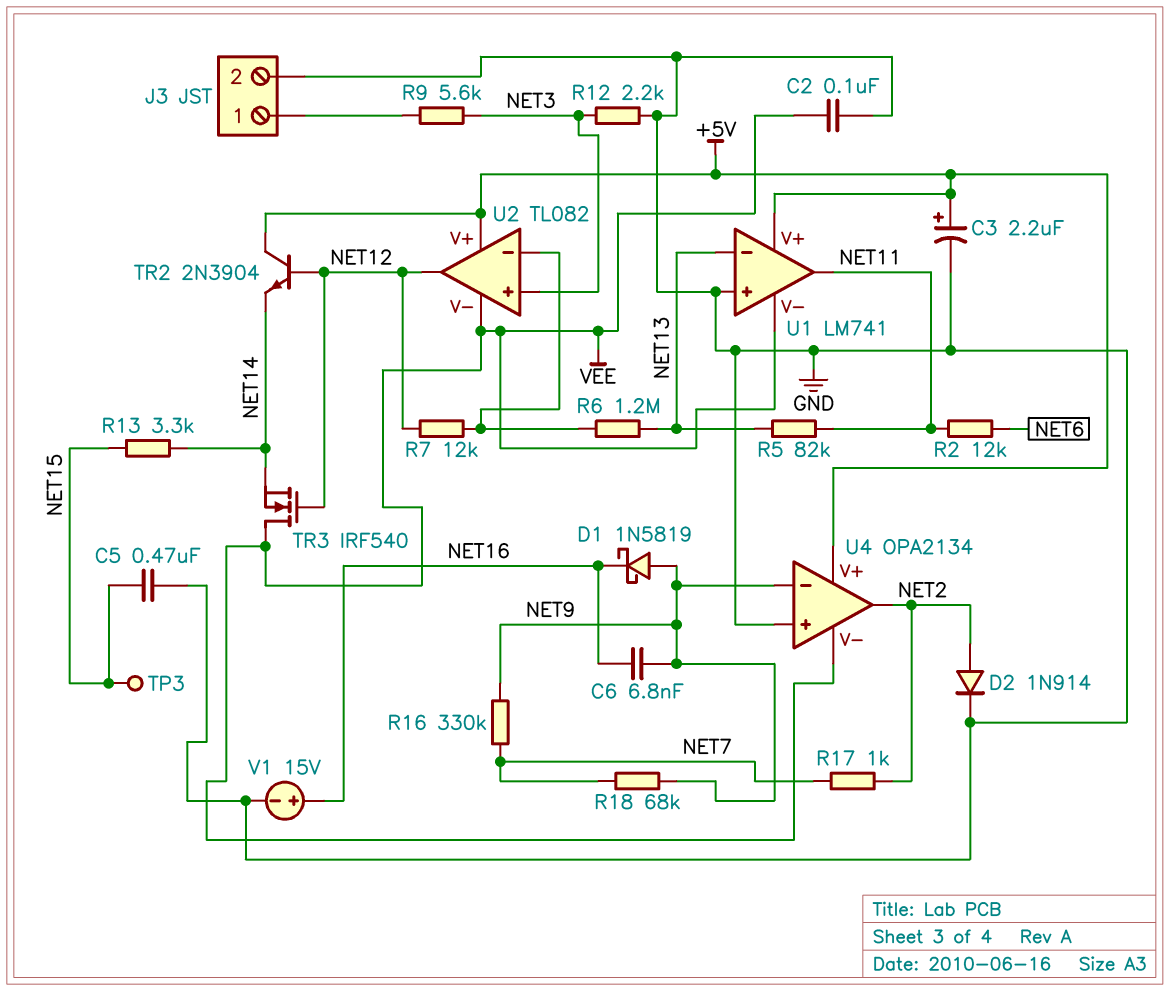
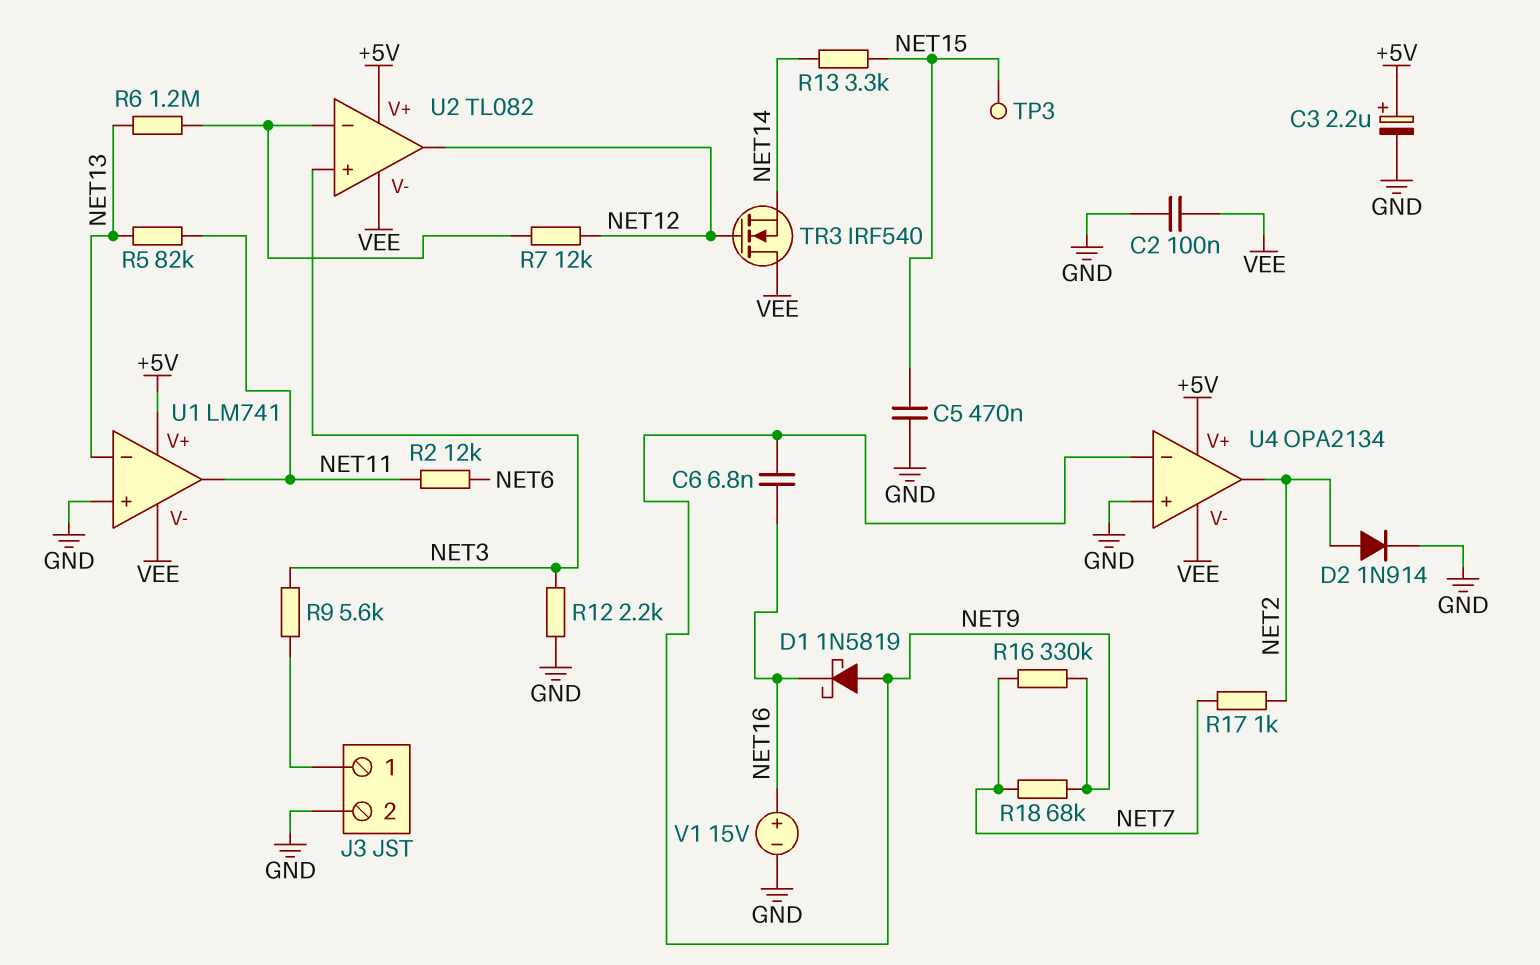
TR2: NPN 2N3904 (B NET12, C +5V, E NET14) -> none

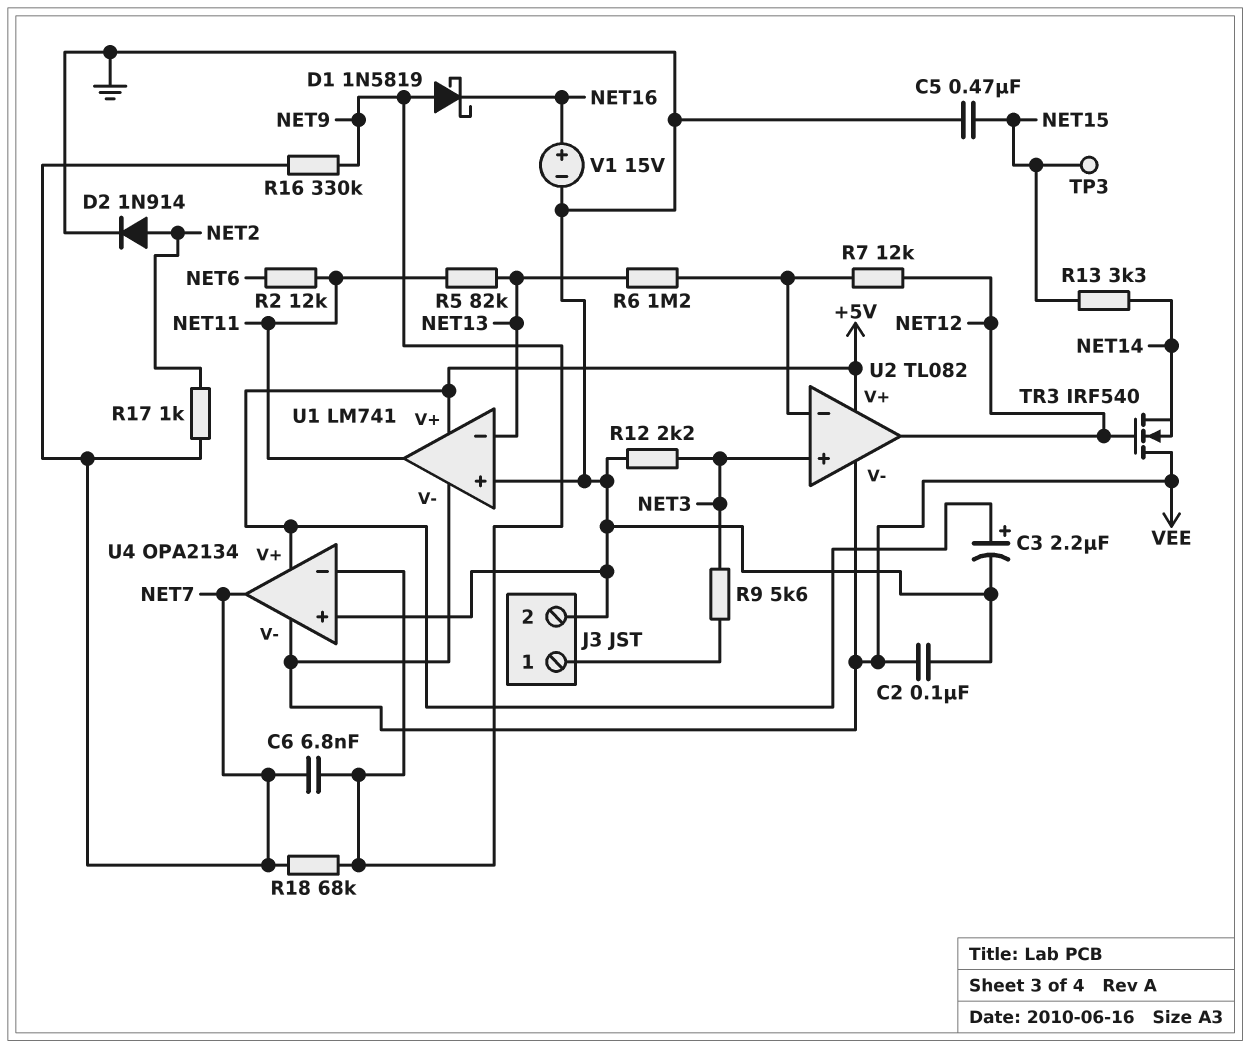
C6: 6.8nF (NET9, NET16) -> 6.8nF (NET7, NET9)
U4 pin out: NET2 -> NET7

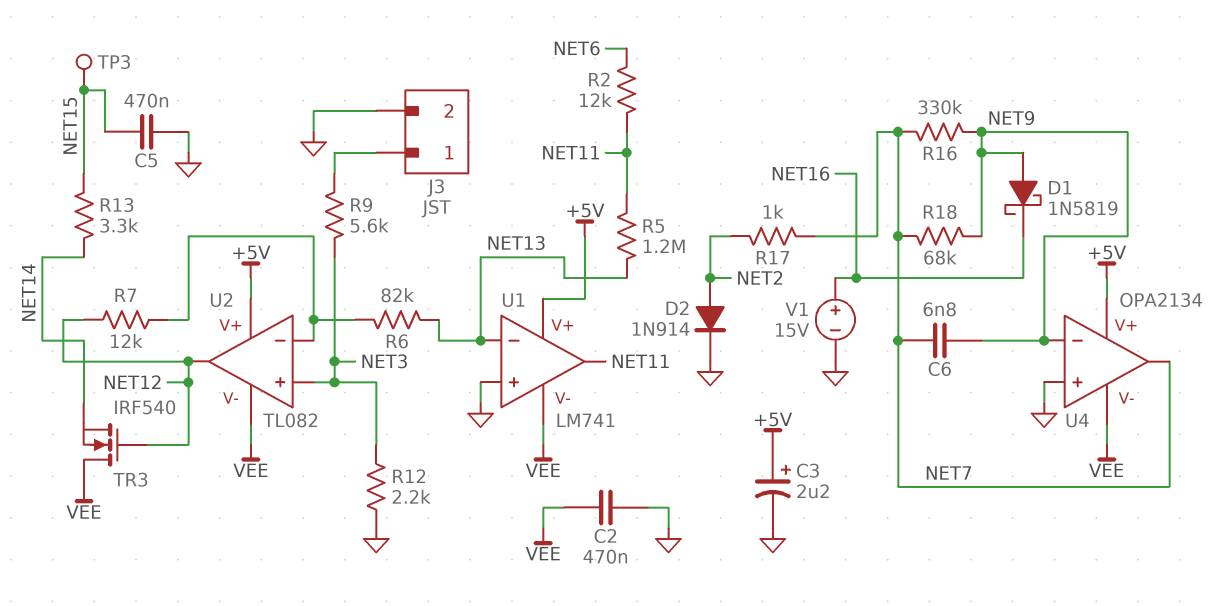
C2: 100nF (GND, VEE) -> 470nF (GND, VEE)
R5: 82k (NET11, NET13) -> 1.2M (NET11, NET13)
R6: 1.2M (NET13, U2/in-) -> 82k (NET13, U2/in-)

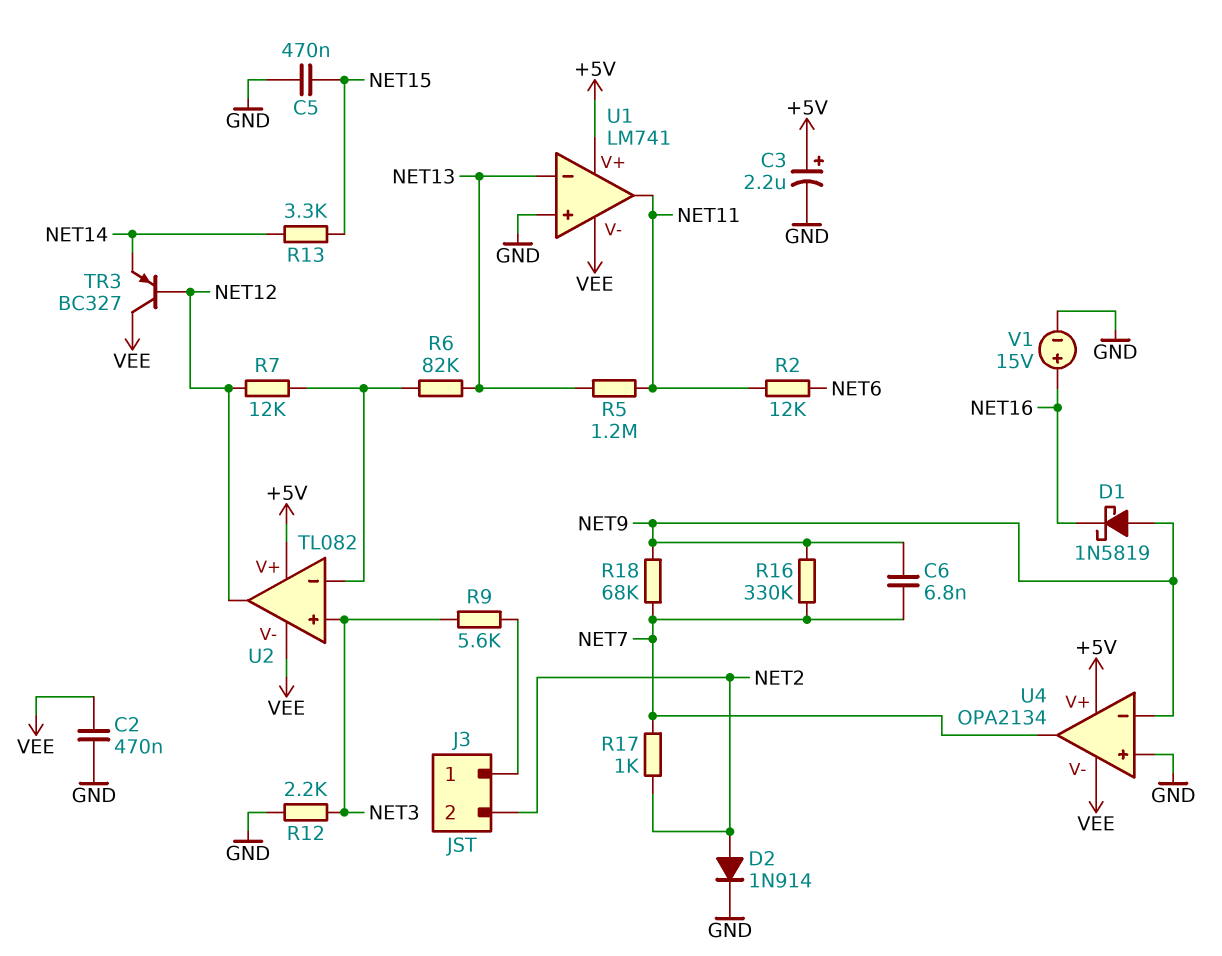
J3 pin 2: GND -> NET2
TP3: test point (NET15) -> none
TR3: NMOS IRF540 (G NET12, D VEE, S NET14) -> PNP BC327 (B NET12, C VEE, E NET14)

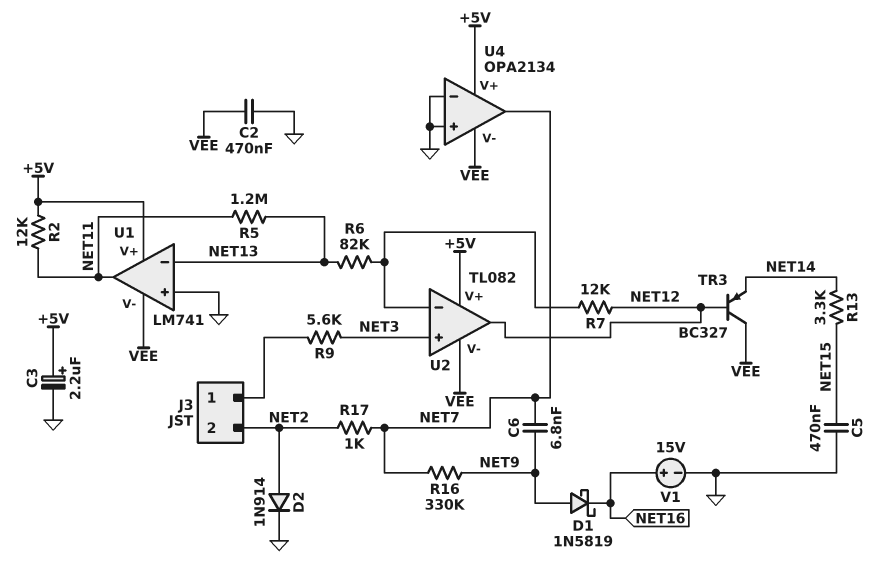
R2: 12k (NET6, NET11) -> 12k (+5V, NET11)
R12: 2.2k (GND, NET3) -> none
R18: 68k (NET7, NET9) -> none
U4 pin in-: NET9 -> GND

